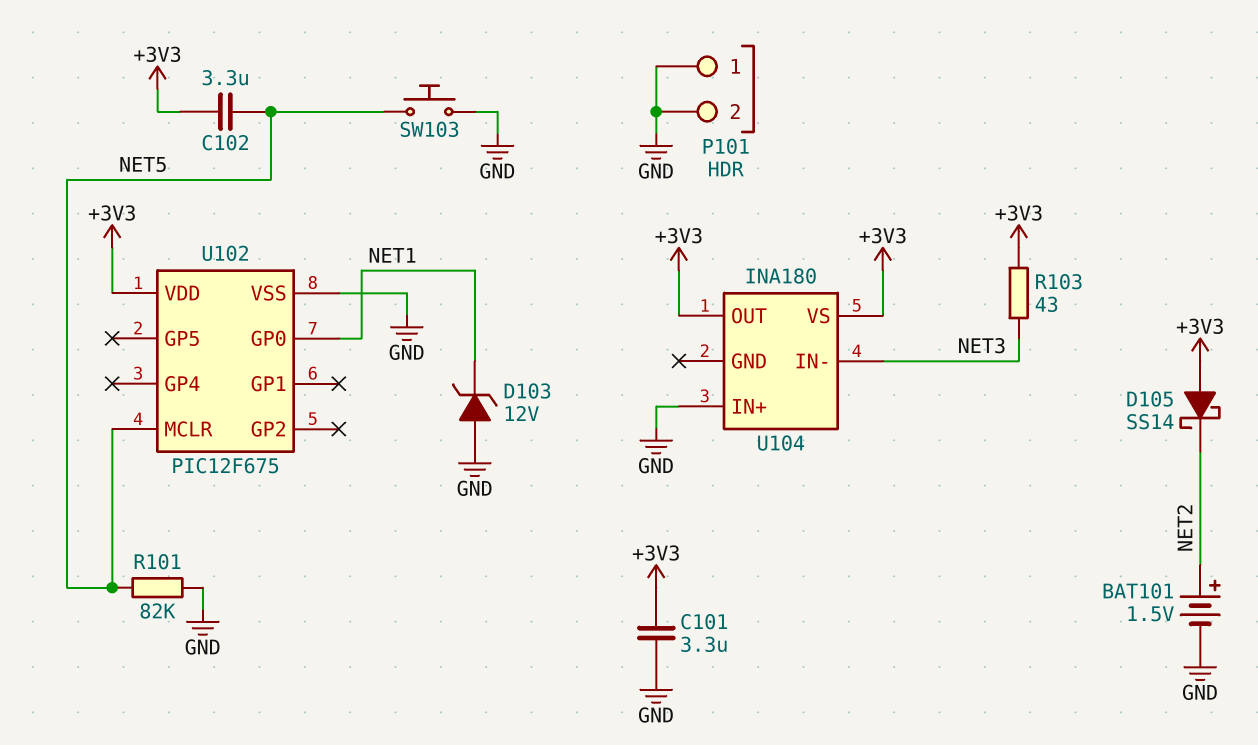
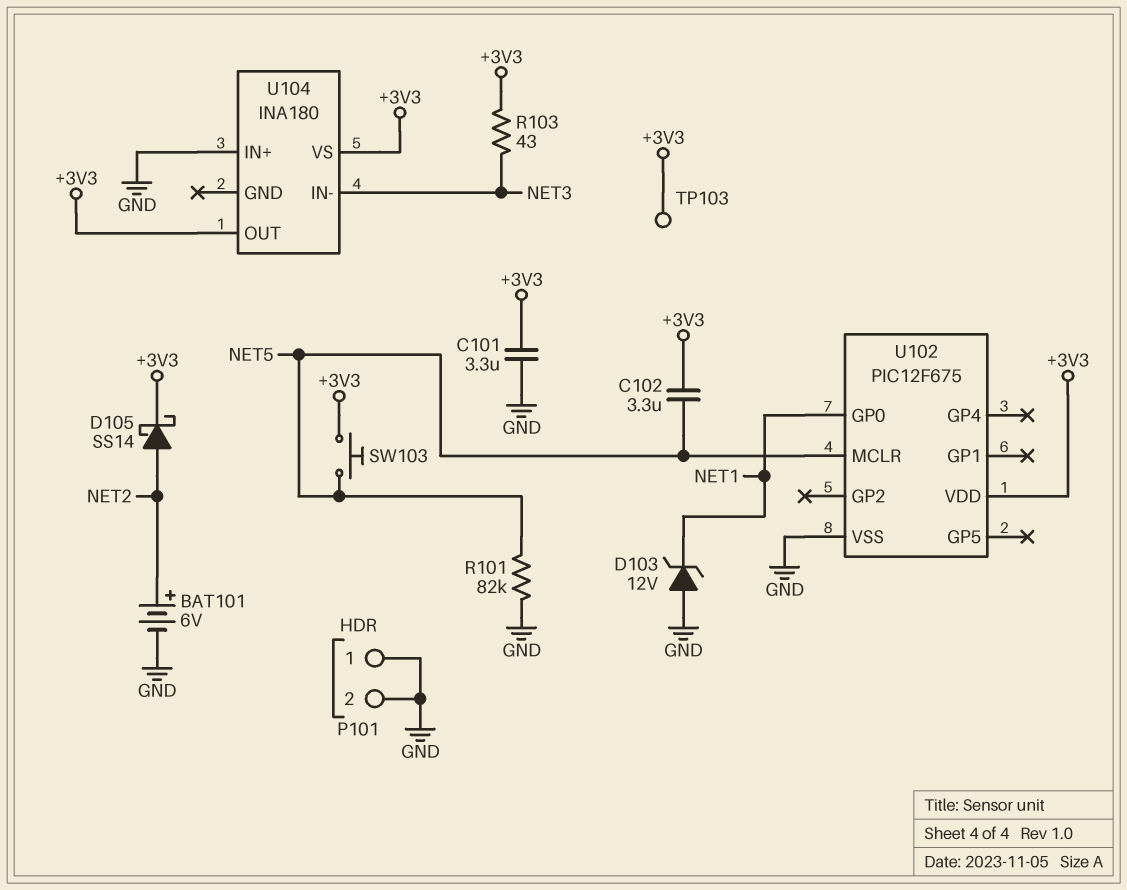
BAT101: 1.5V (plus NET2, minus GND) -> 6V (plus NET2, minus GND)
D105: schottky SS14 (A +3V3, K NET2) -> schottky SS14 (A NET2, K +3V3)
SW103: button (GND, NET5) -> button (+3V3, NET5)
TP103: none -> test point (+3V3)

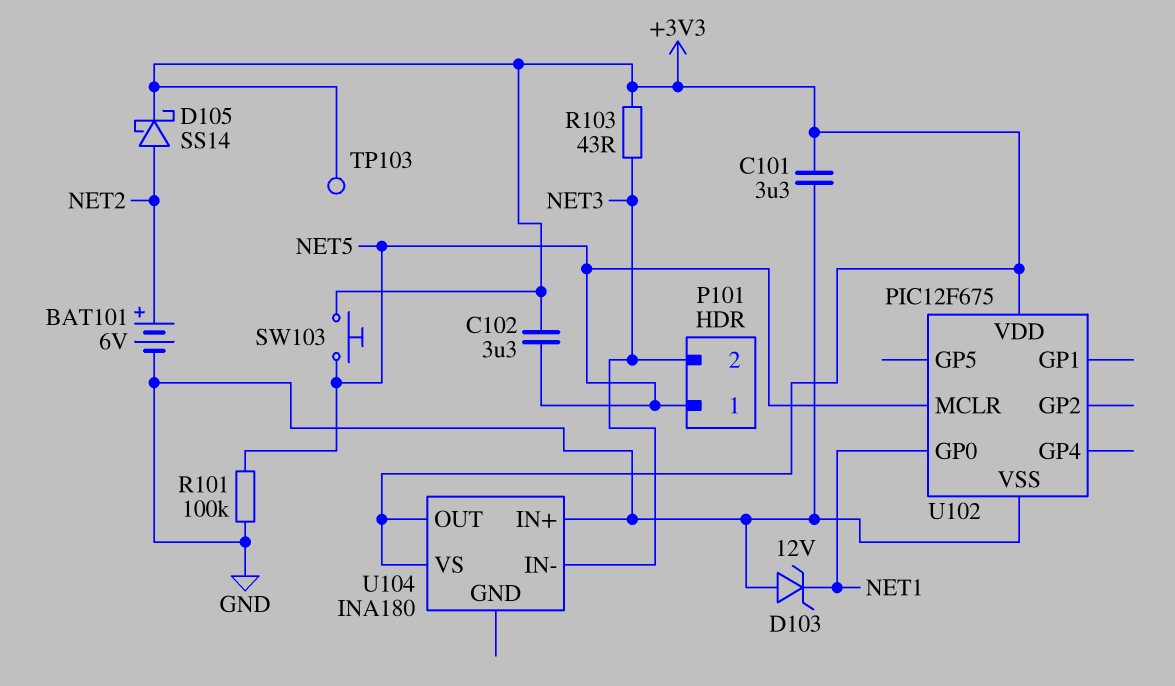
P101 pin 1: GND -> NET5
P101 pin 2: GND -> NET3
R101: 82k (GND, NET5) -> 100k (GND, NET5)

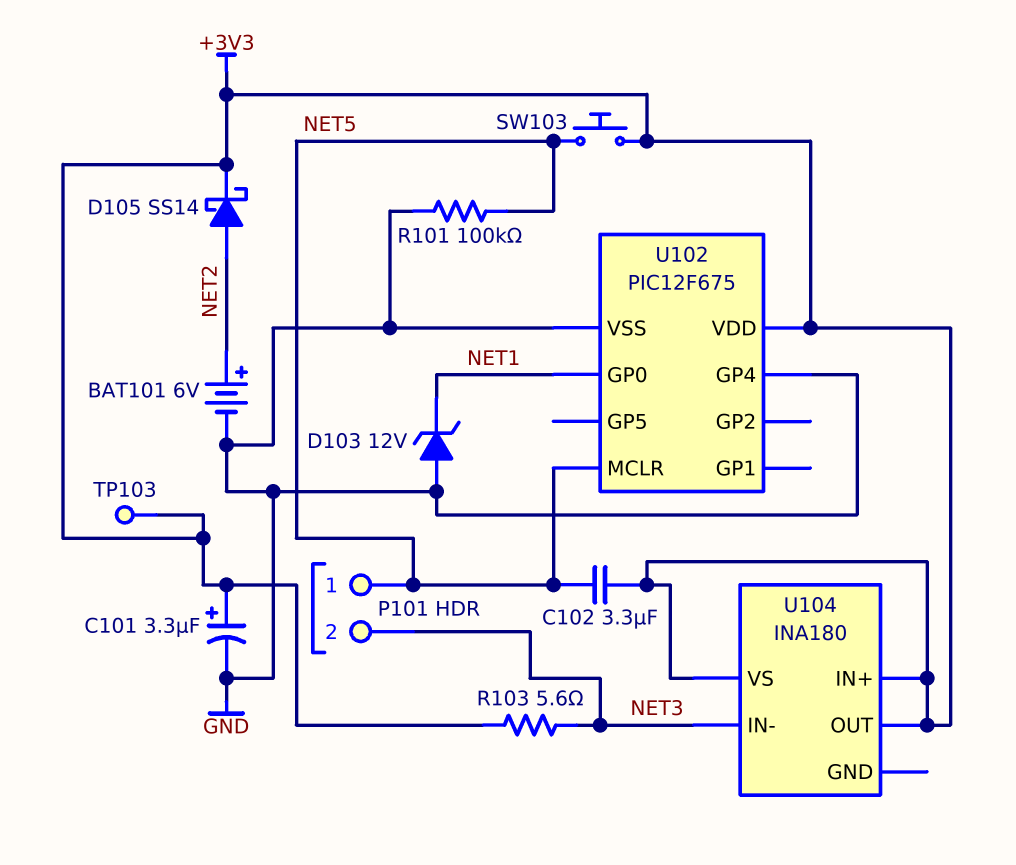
C101: 3.3uF (+3V3, GND) -> 3.3uF (plus +3V3, minus GND)
R103: 43 (+3V3, NET3) -> 5.6 (+3V3, NET3)
U102 pin GP4: none -> GND
U104 pin IN+: GND -> +3V3

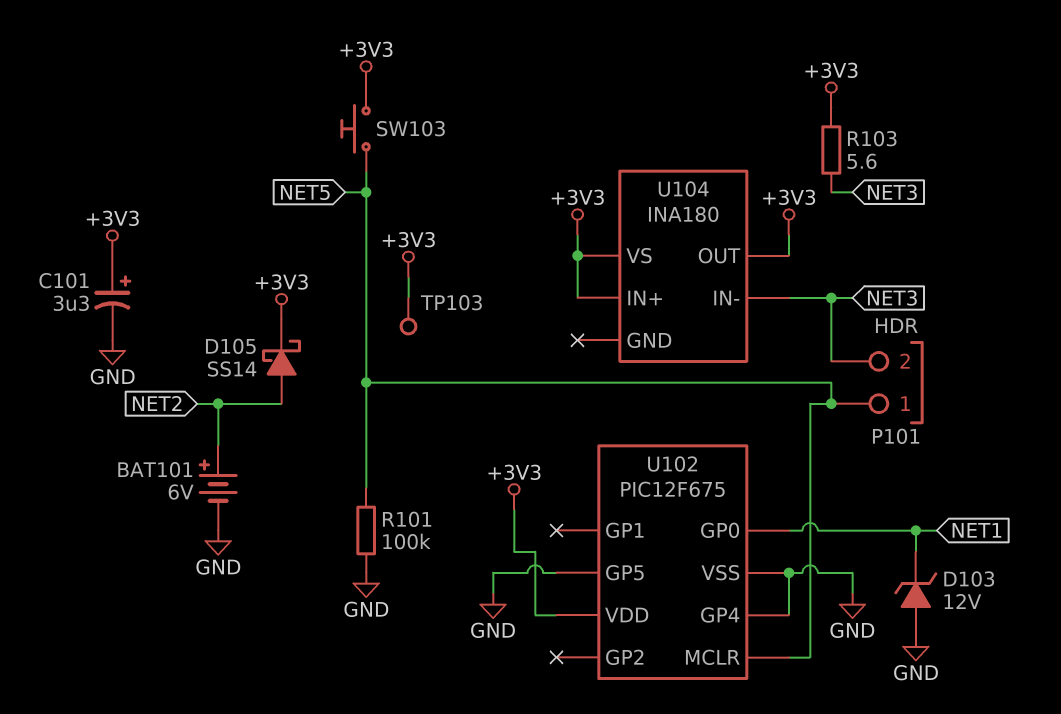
C102: 3.3uF (+3V3, NET5) -> none
U102 pin GP5: none -> GND

